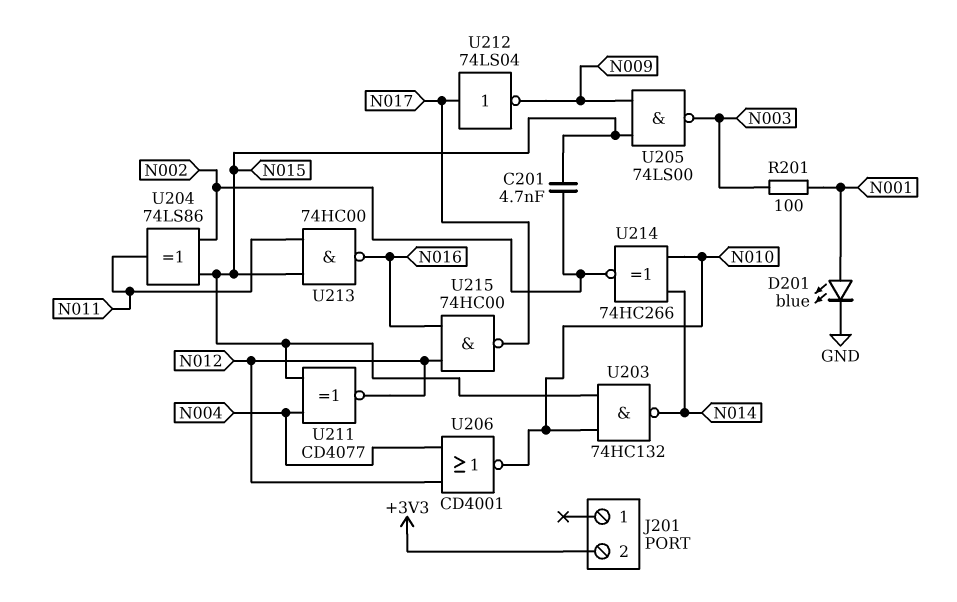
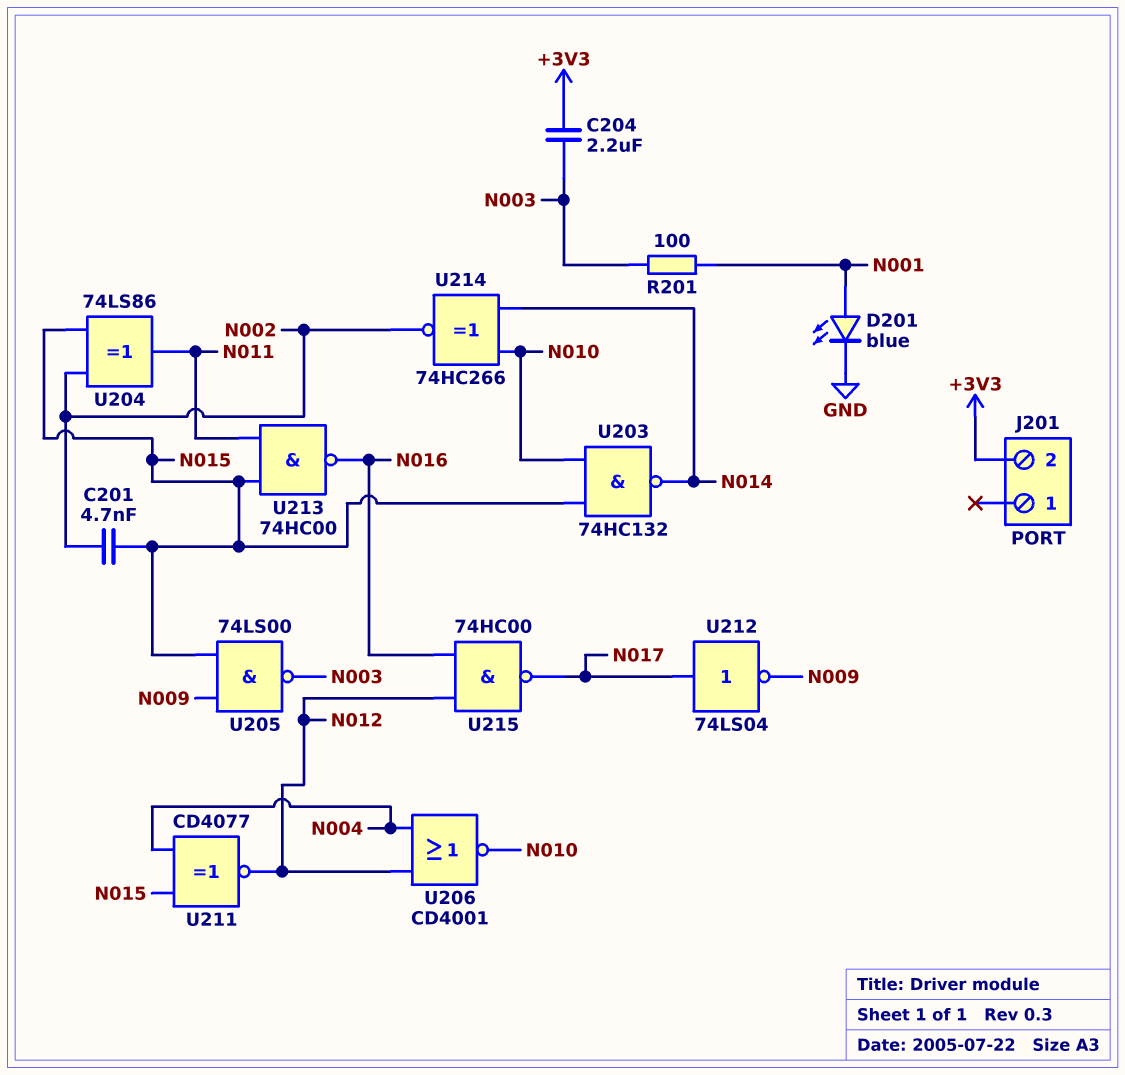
C204: none -> 2.2uF (+3V3, N003)

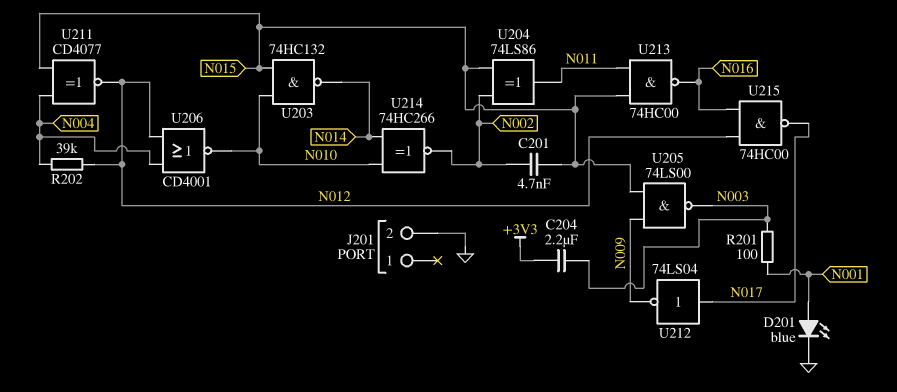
J201 pin 2: +3V3 -> GND
R202: none -> 39k (N004, N012)

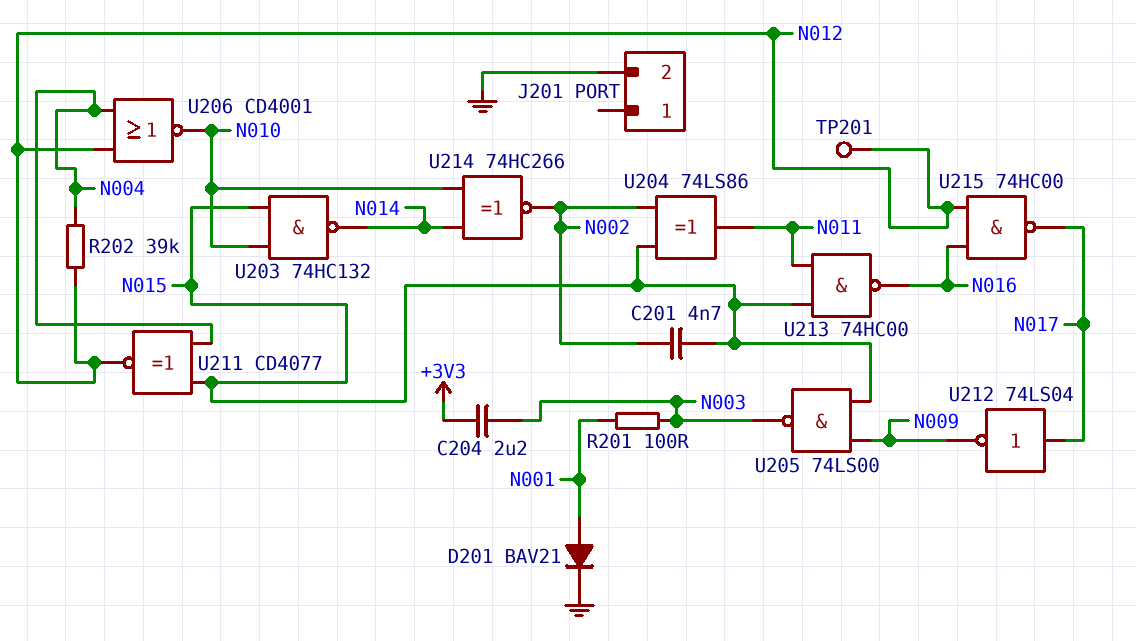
D201: LED blue (A N001, K GND) -> diode BAV21 (A N001, K GND)
TP201: none -> test point (N012)

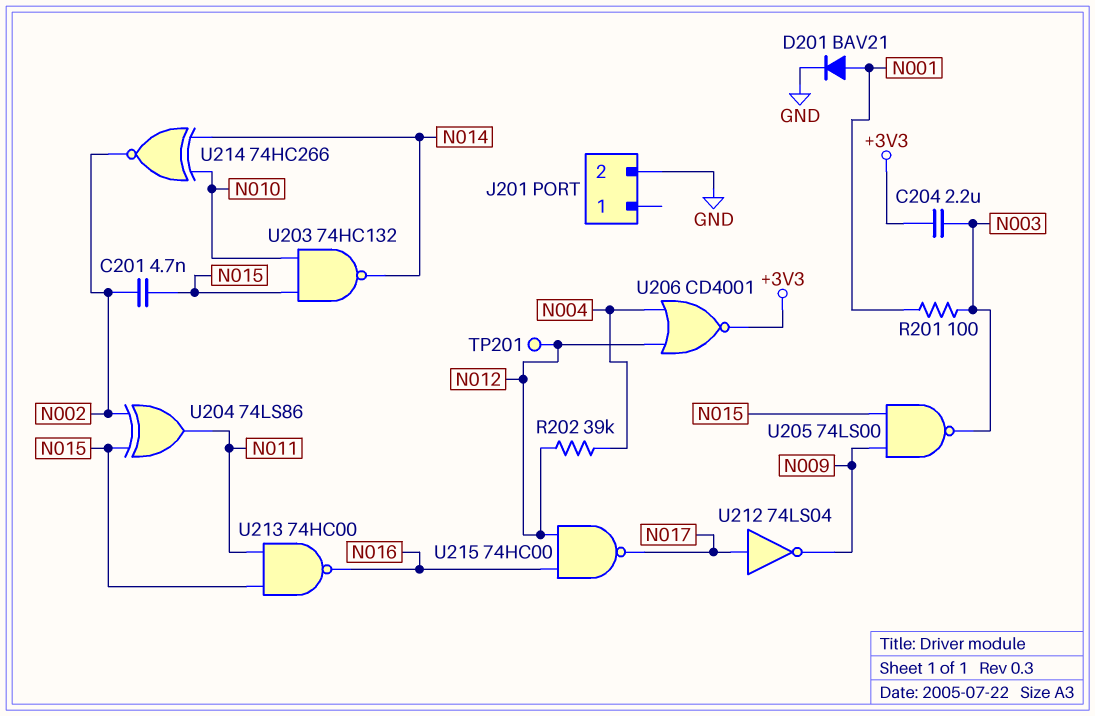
U206: NOR CD4001 (in N004, in N012, out N010) -> NOR CD4001 (in N004, in N012, out +3V3)
U211: XNOR CD4077 (in N004, in N015, out N012) -> none

